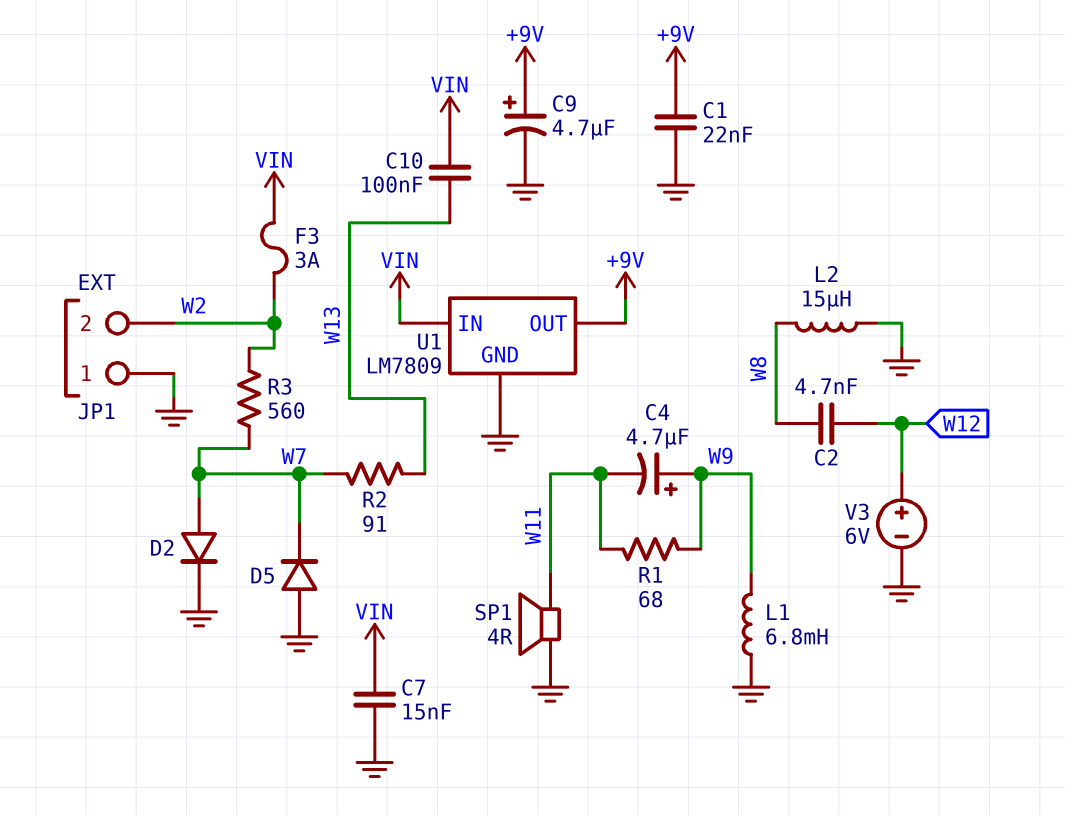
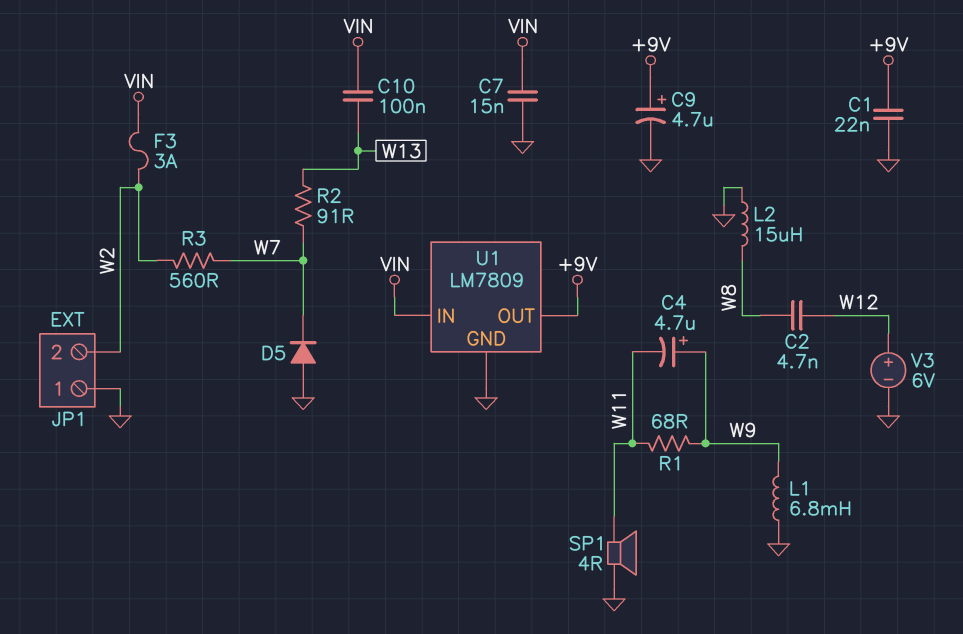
D2: diode (A W7, K GND) -> none

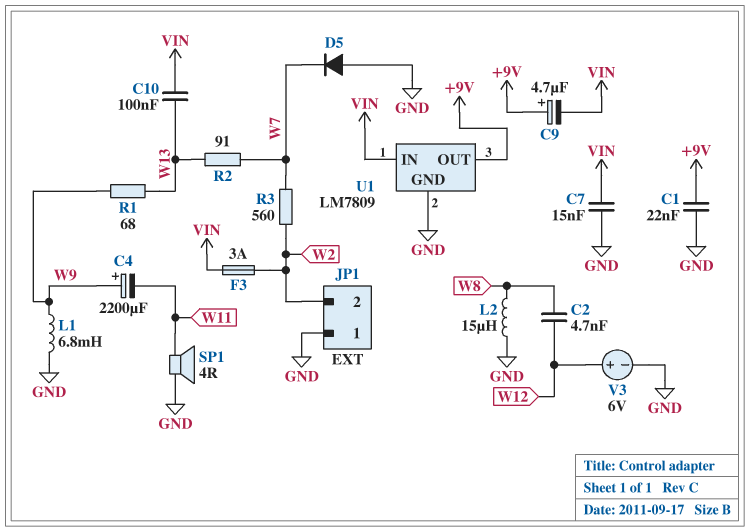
C4: 4.7uF (plus W9, minus W11) -> 2200uF (plus W9, minus W11)
C9: 4.7uF (plus +9V, minus GND) -> 4.7uF (plus +9V, minus VIN)
R1: 68 (W9, W11) -> 68 (W9, W13)

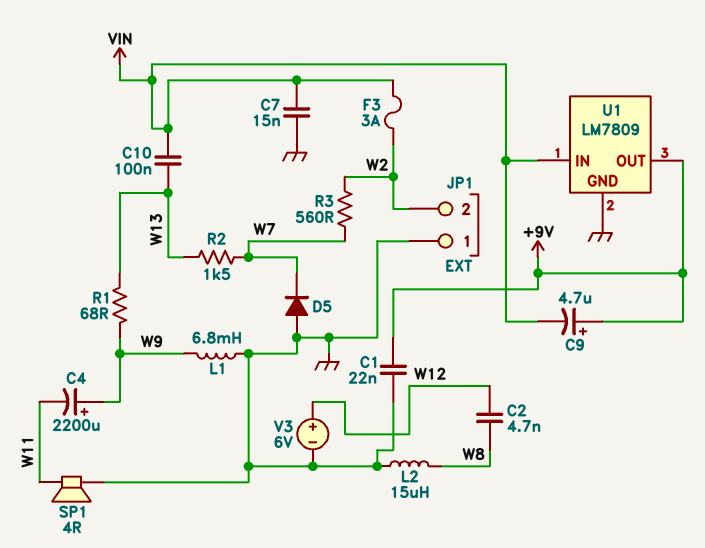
R2: 91 (W7, W13) -> 1.5k (W7, W13)

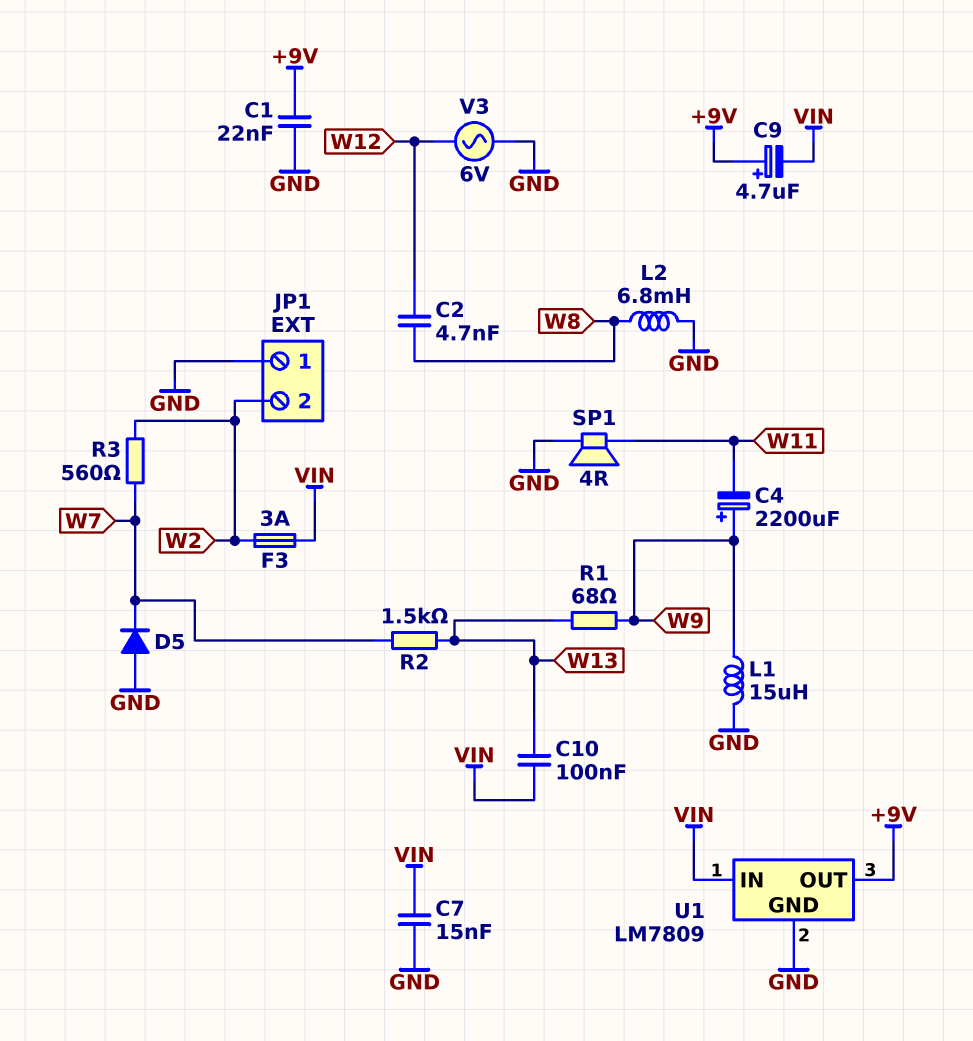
L1: 6.8mH (GND, W9) -> 15uH (GND, W9)
L2: 15uH (GND, W8) -> 6.8mH (GND, W8)
V3: 6V (plus W12, minus GND) -> AC 6V (GND, W12)

